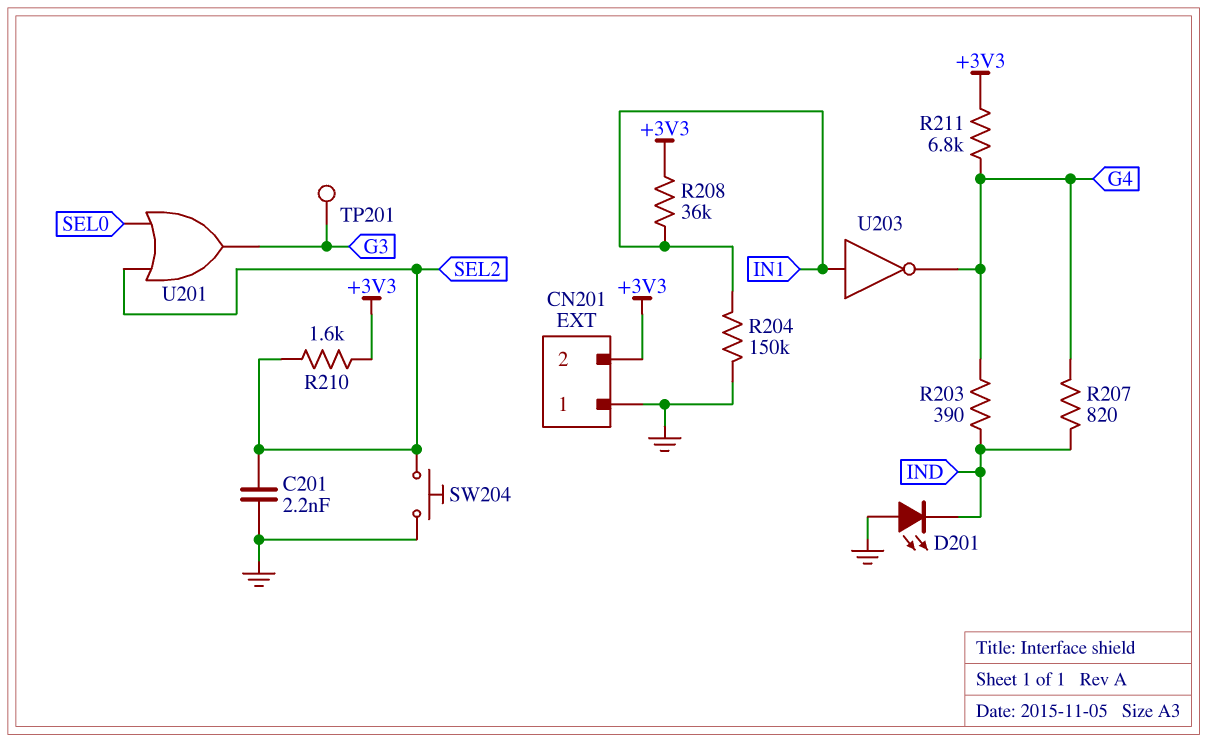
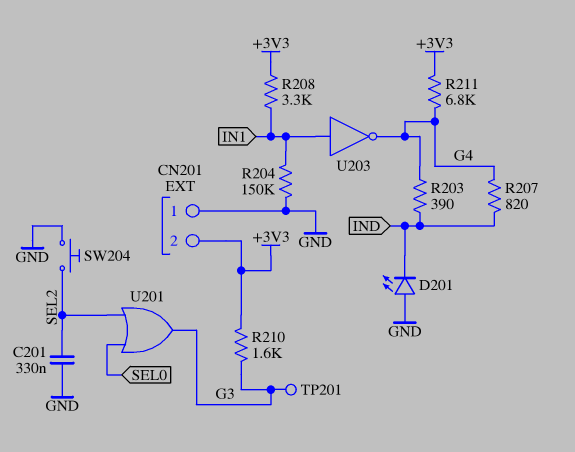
C201: 2.2nF (GND, SEL2) -> 330nF (GND, SEL2)
R208: 36k (+3V3, IN1) -> 3.3k (+3V3, IN1)
R210: 1.6k (+3V3, SEL2) -> 1.6k (+3V3, G3)

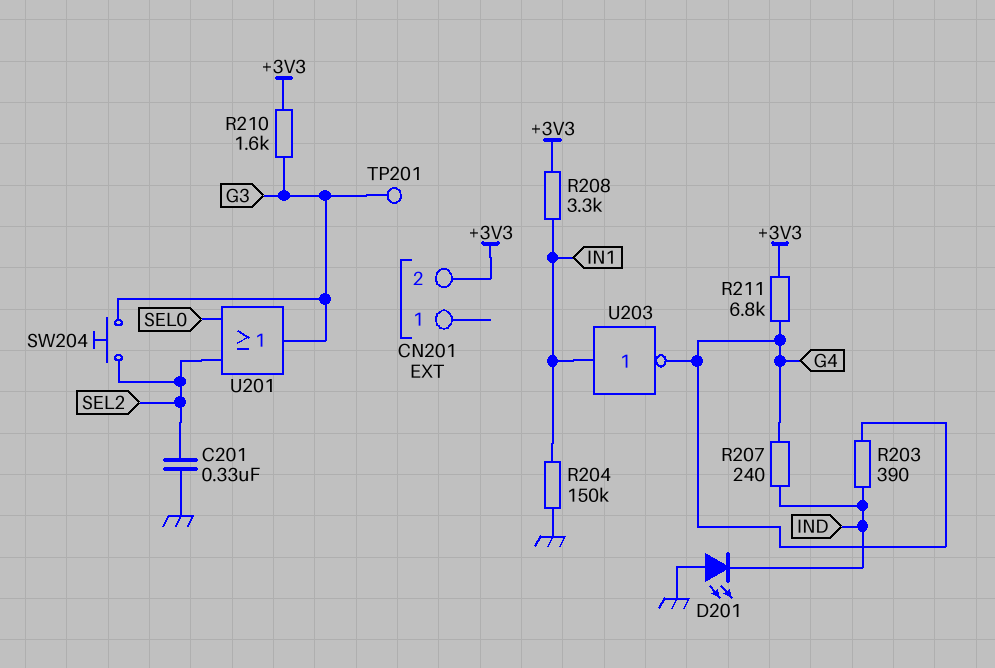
CN201 pin 1: GND -> none
R207: 820 (G4, IND) -> 240 (G4, IND)
SW204: button (GND, SEL2) -> button (G3, SEL2)

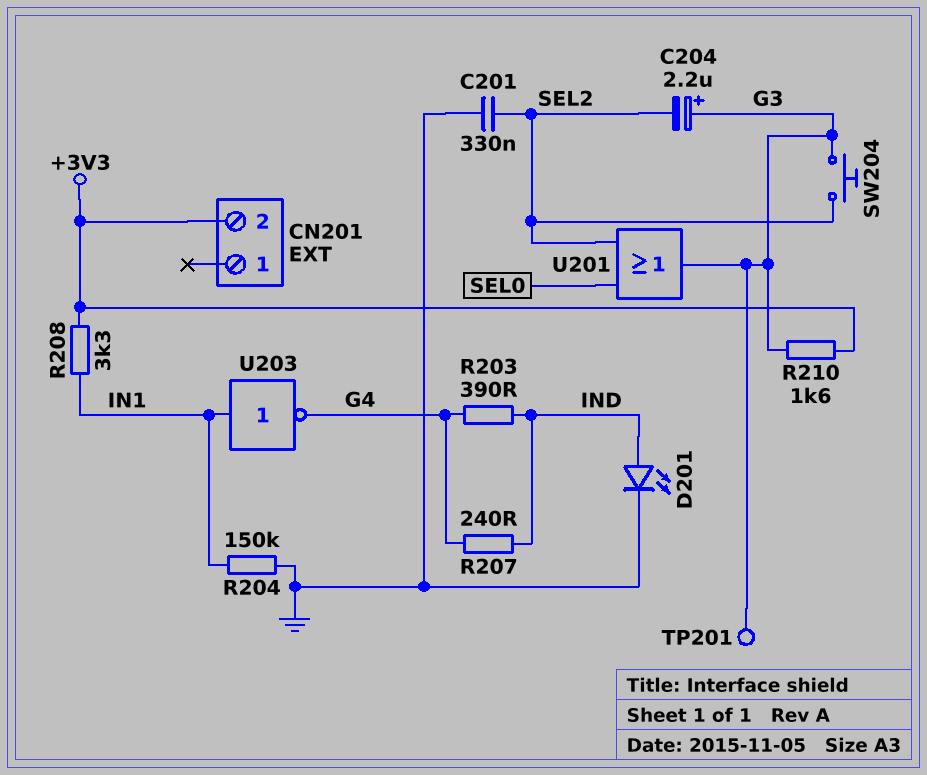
C204: none -> 2.2uF (plus G3, minus SEL2)
D201: LED (A GND, K IND) -> LED (A IND, K GND)
R211: 6.8k (+3V3, G4) -> none

